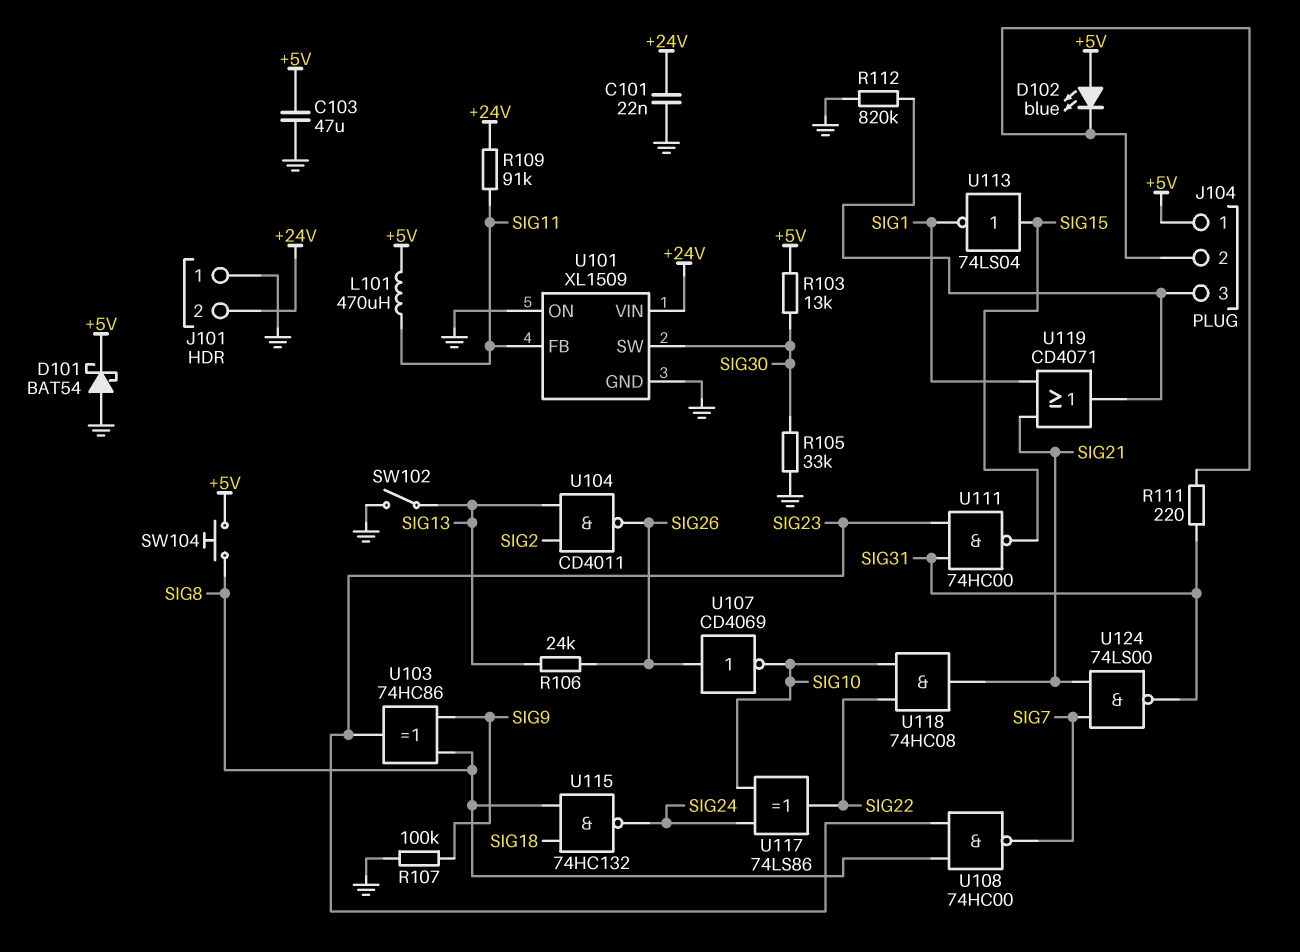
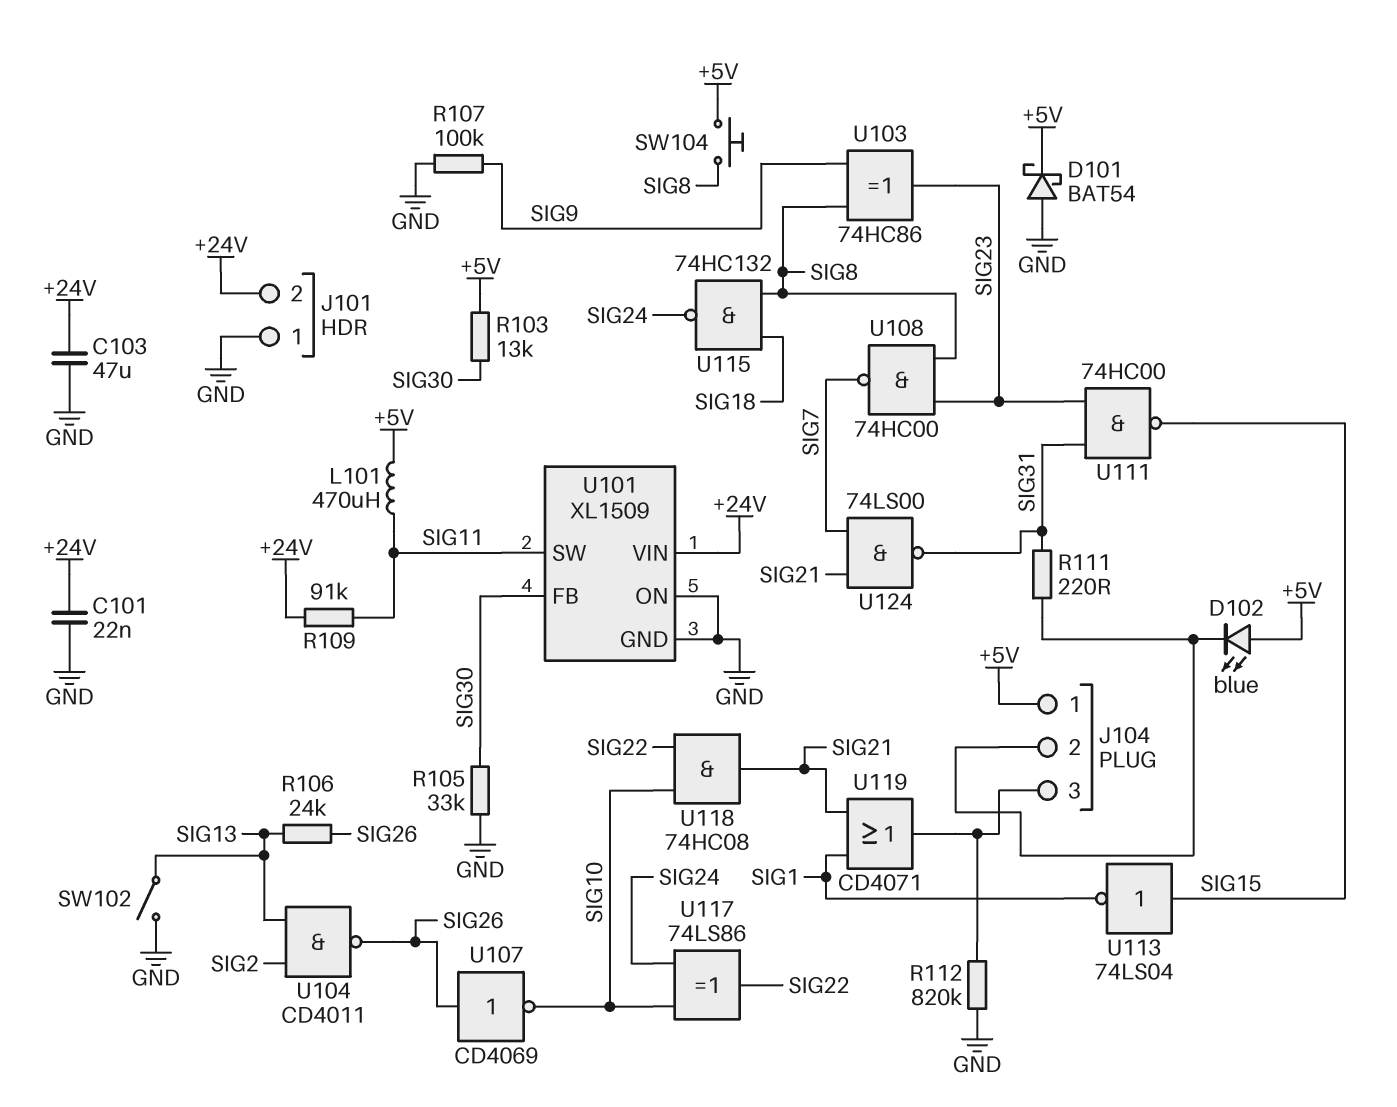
C103: 47uF (+5V, GND) -> 47uF (+24V, GND)
U101 pin FB: SIG11 -> SIG30
U101 pin SW: SIG30 -> SIG11

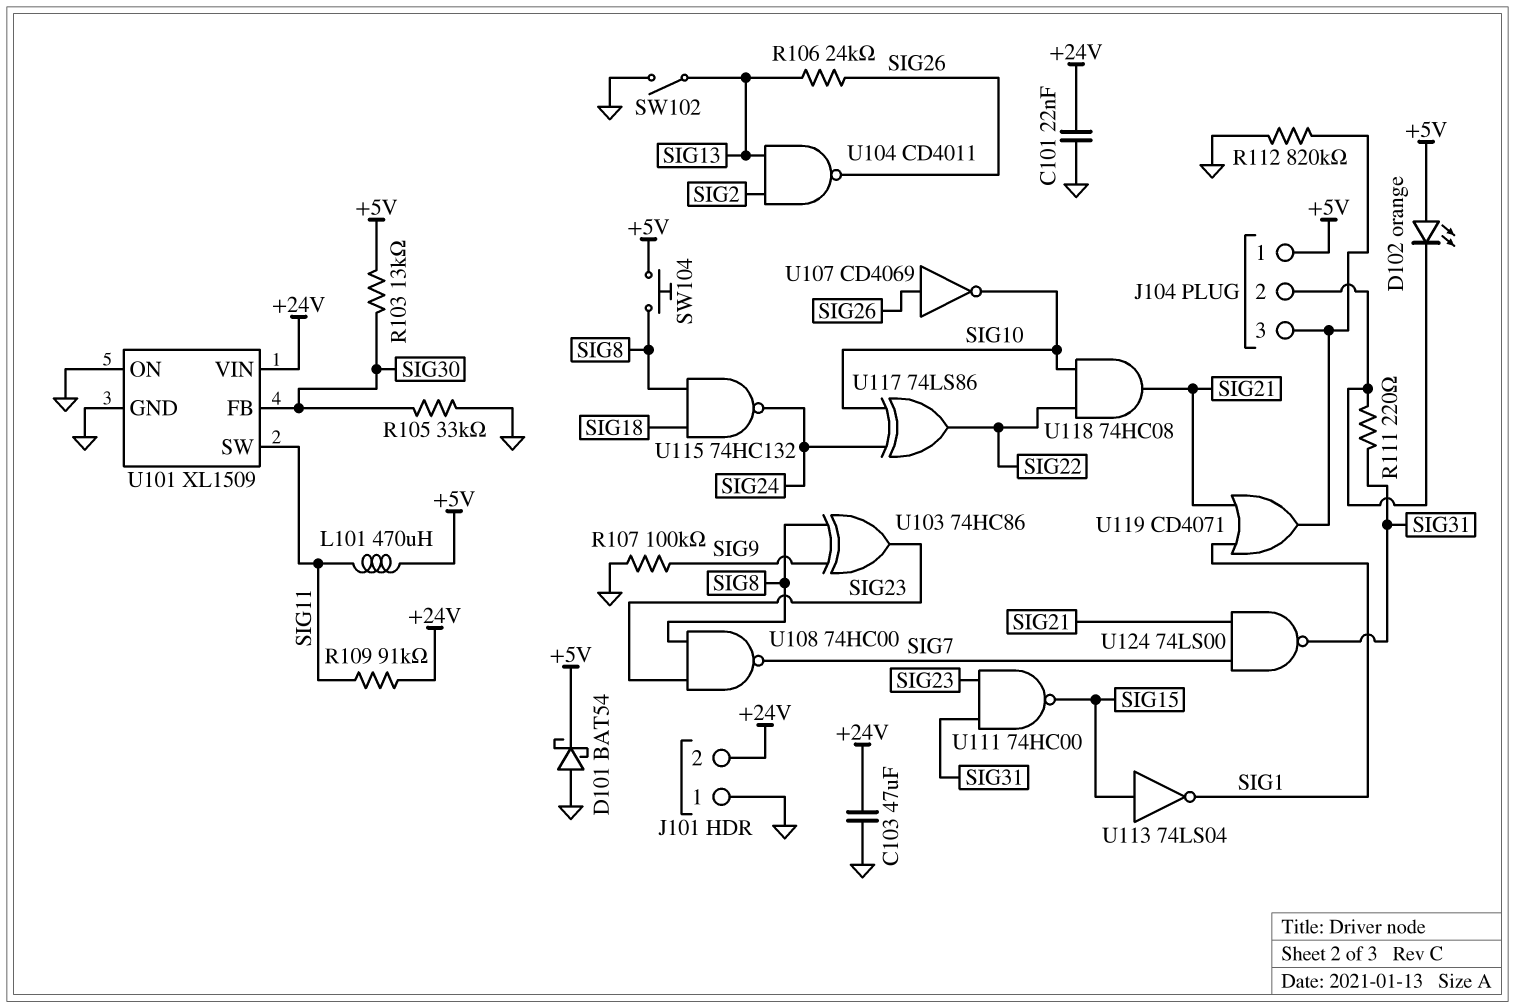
D102: LED blue (A +5V, K J104/2) -> LED orange (A +5V, K J104/2)

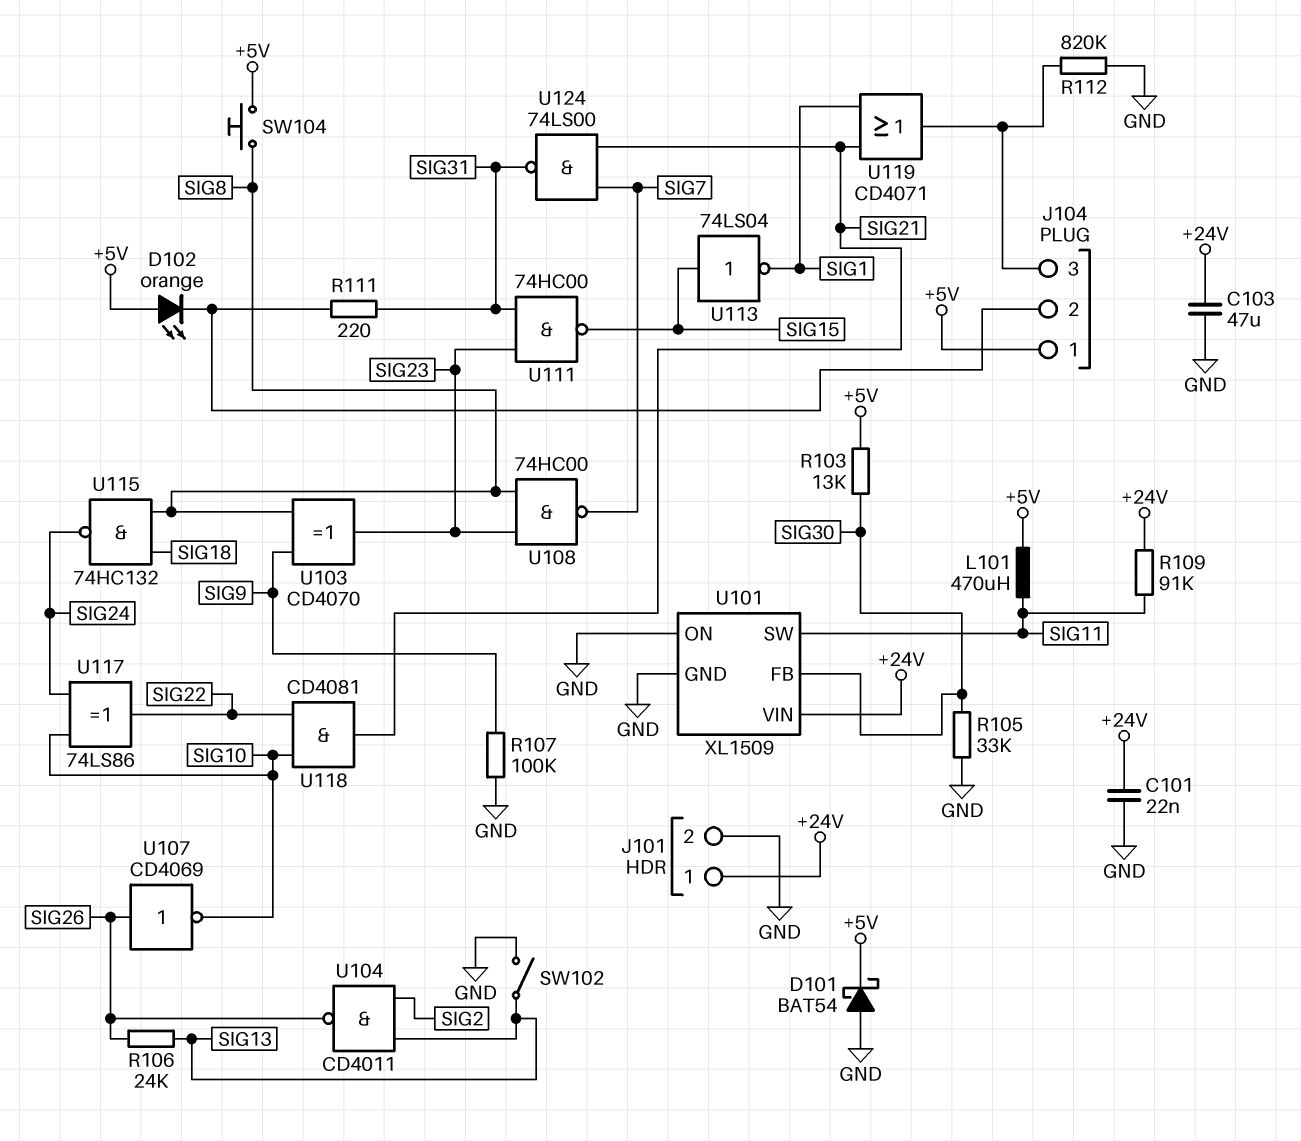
J101 pin 1: GND -> +24V
J101 pin 2: +24V -> GND
U103: XOR 74HC86 (in SIG8, in SIG9, out SIG23) -> XOR CD4070 (in SIG8, in SIG9, out SIG23)
U118: AND 74HC08 (in SIG10, in SIG22, out SIG21) -> AND CD4081 (in SIG10, in SIG22, out SIG21)

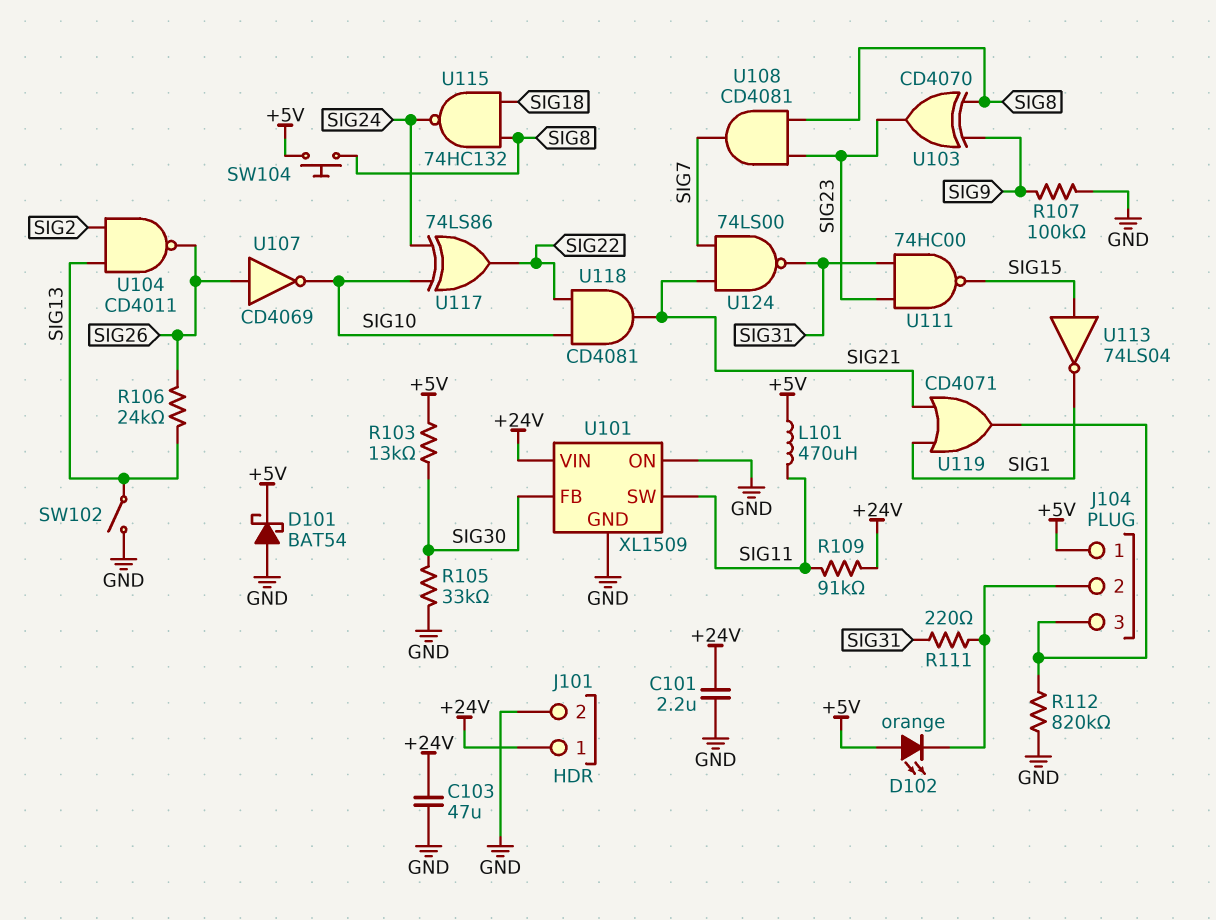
C101: 22nF (+24V, GND) -> 2.2uF (+24V, GND)
U108: NAND 74HC00 (in SIG8, in SIG23, out SIG7) -> AND CD4081 (in SIG8, in SIG23, out SIG7)

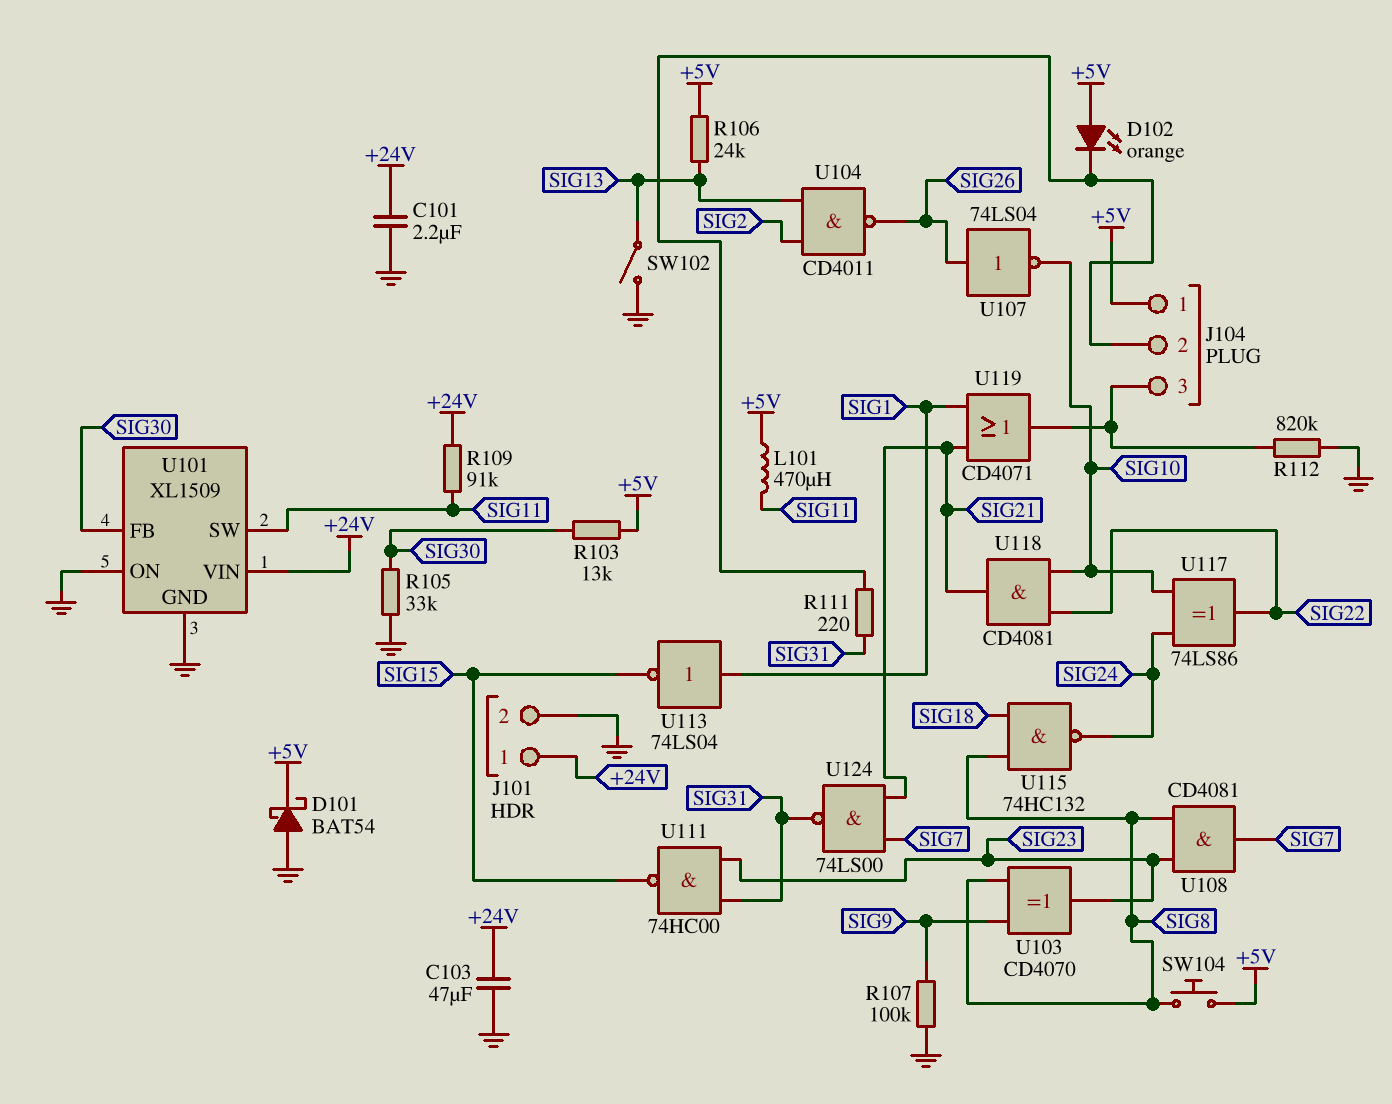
R106: 24k (SIG13, SIG26) -> 24k (+5V, SIG13)
U107: NOT CD4069 (in SIG26, out SIG10) -> NOT 74LS04 (in SIG26, out SIG10)
U113: NOT 74LS04 (in SIG15, out SIG1) -> NOT 74LS04 (in SIG1, out SIG15)

